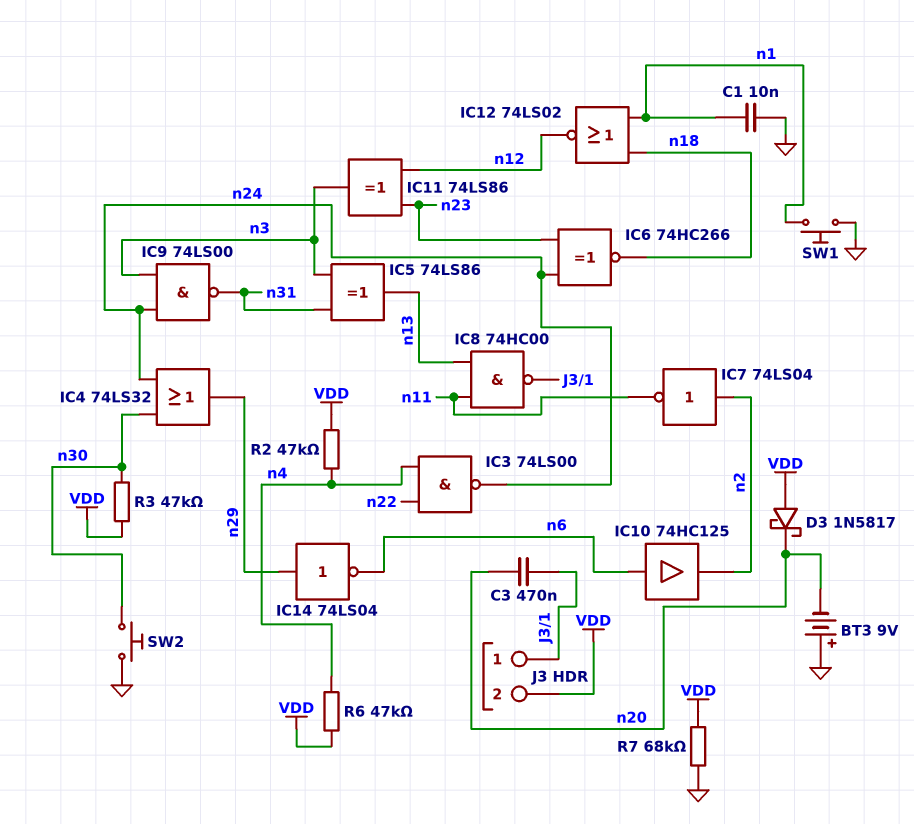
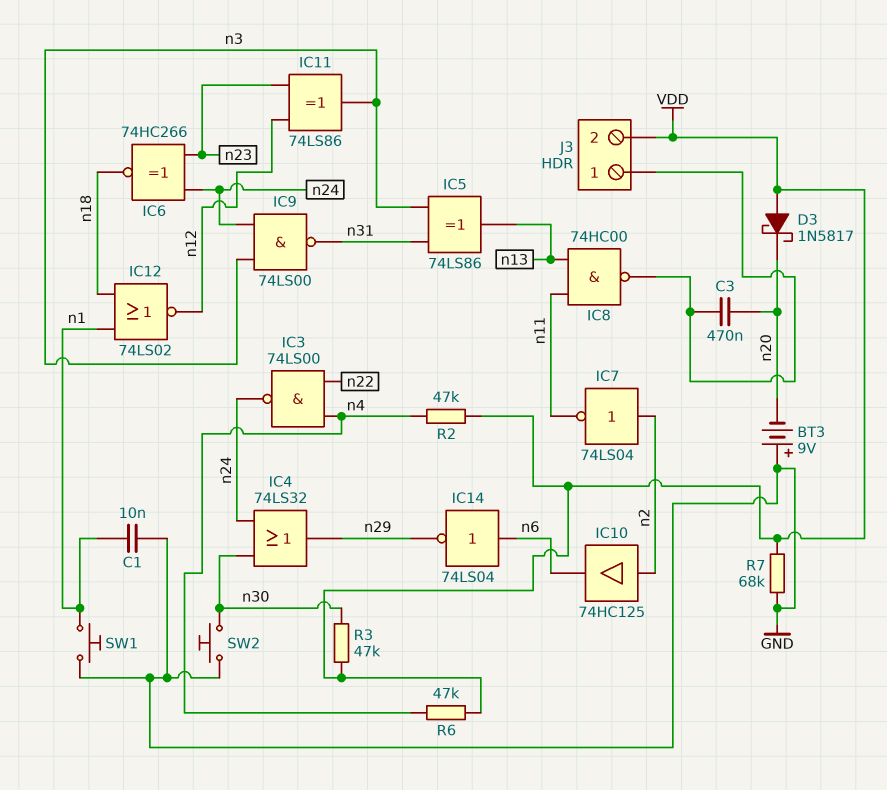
IC10: buffer 74HC125 (in n6, out n2) -> buffer 74HC125 (in n2, out n6)
IC14: NOT 74LS04 (in n29, out n6) -> NOT 74LS04 (in n6, out n29)

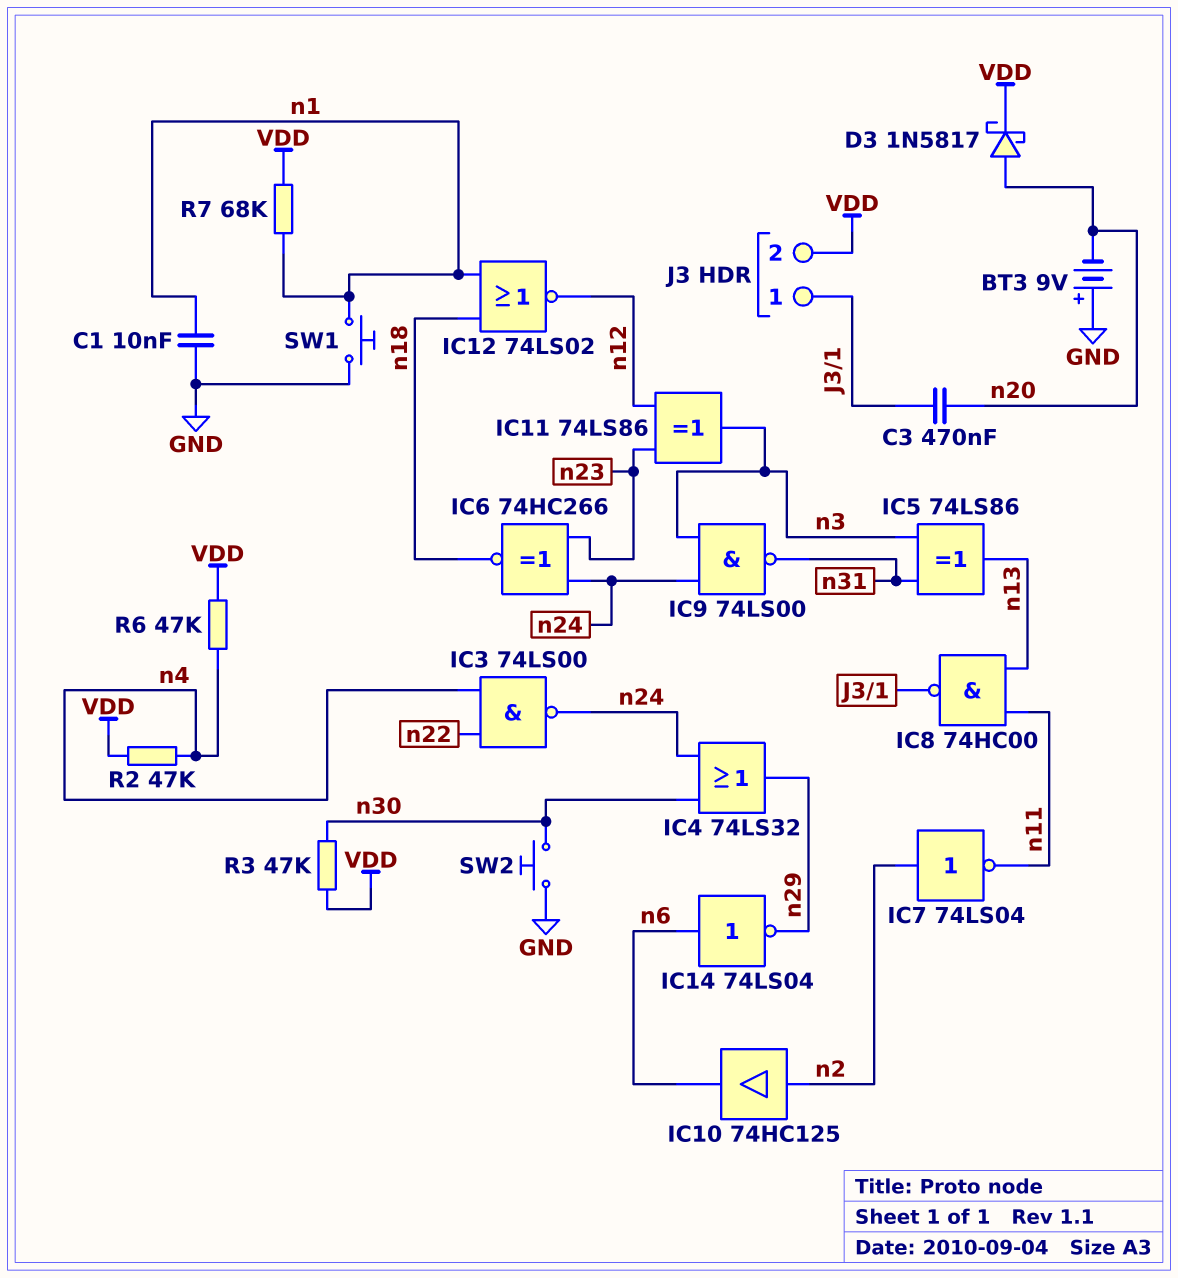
D3: schottky 1N5817 (A VDD, K n20) -> schottky 1N5817 (A n20, K VDD)
R7: 68k (GND, VDD) -> 68k (VDD, n1)

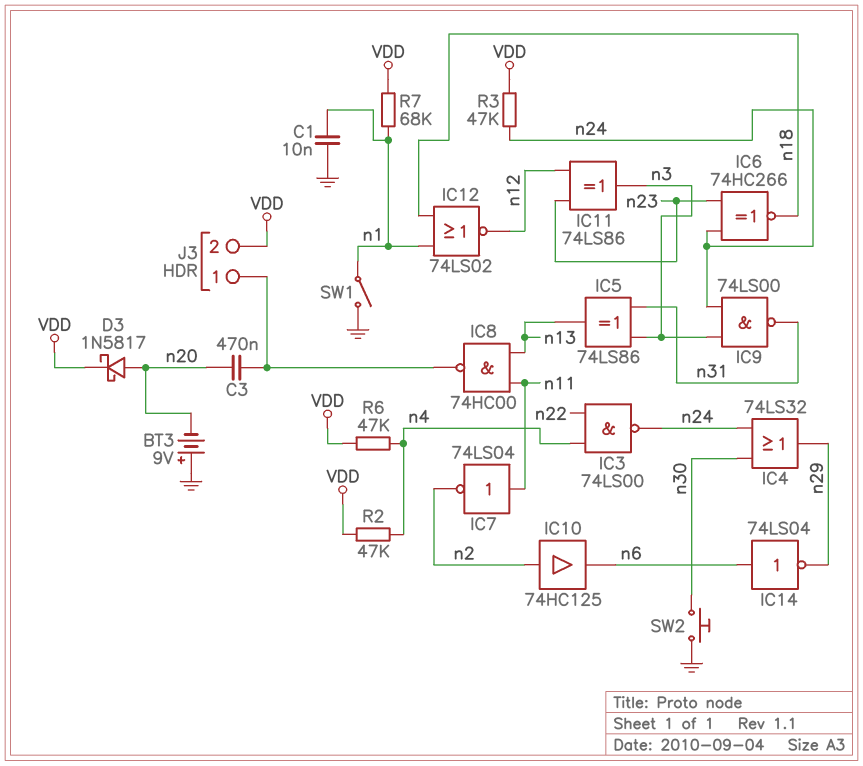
IC7: NOT 74LS04 (in n2, out n11) -> NOT 74LS04 (in n11, out n2)
R3: 47k (VDD, n30) -> 47k (VDD, n24)
SW1: button (GND, n1) -> switch (GND, n1)

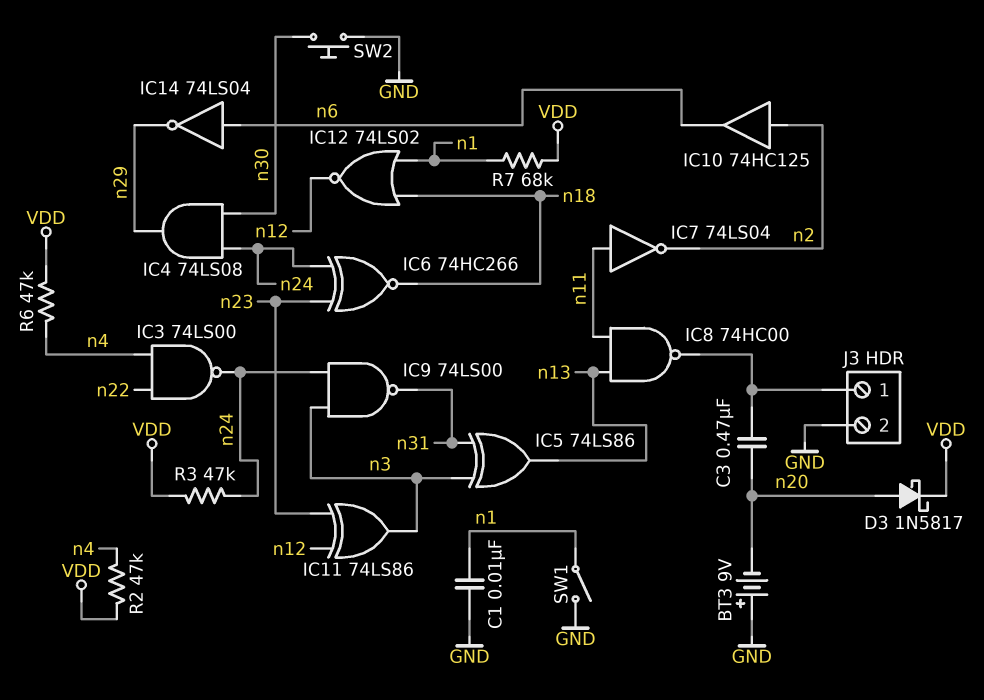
IC4: OR 74LS32 (in n24, in n30, out n29) -> AND 74LS08 (in n24, in n30, out n29)
J3 pin 2: VDD -> GND

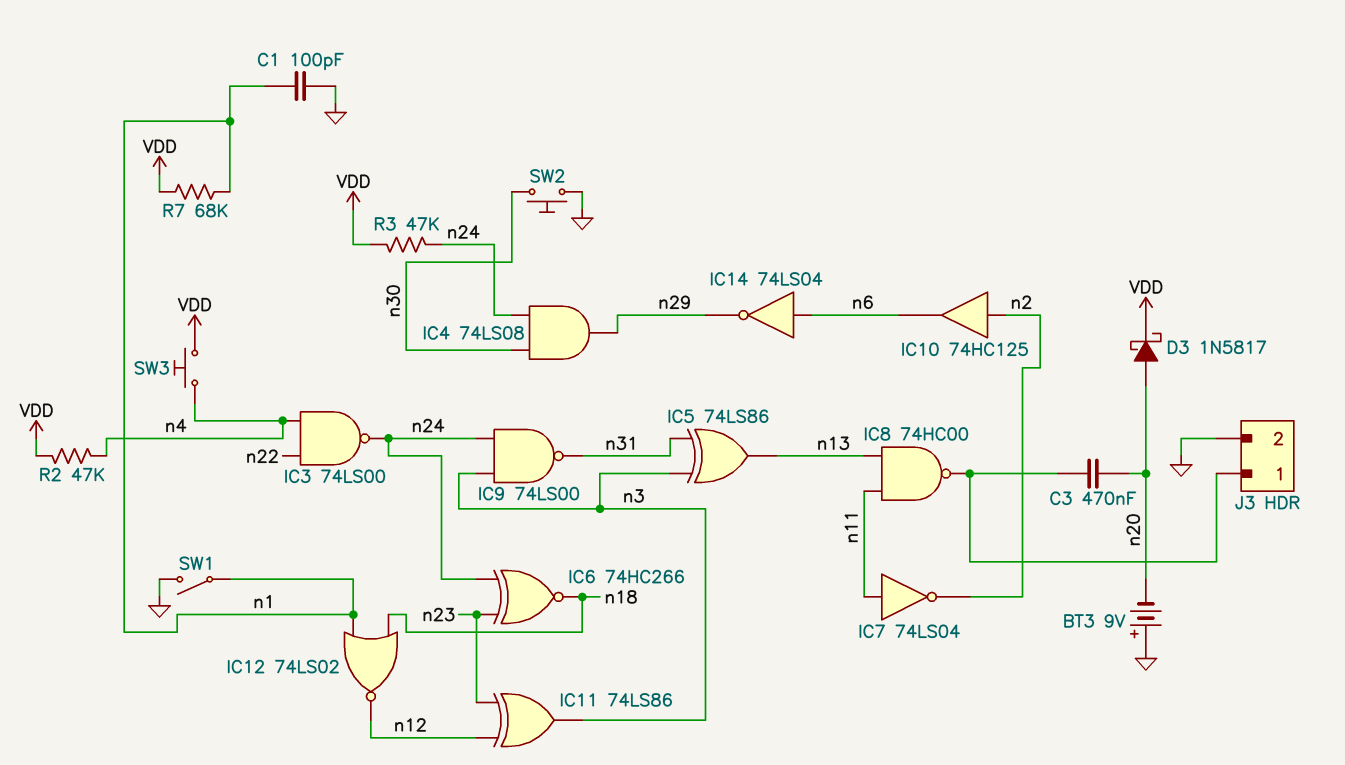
C1: 10nF (GND, n1) -> 100pF (GND, n1)
R6: 47k (VDD, n4) -> none
SW3: none -> button (VDD, n4)

